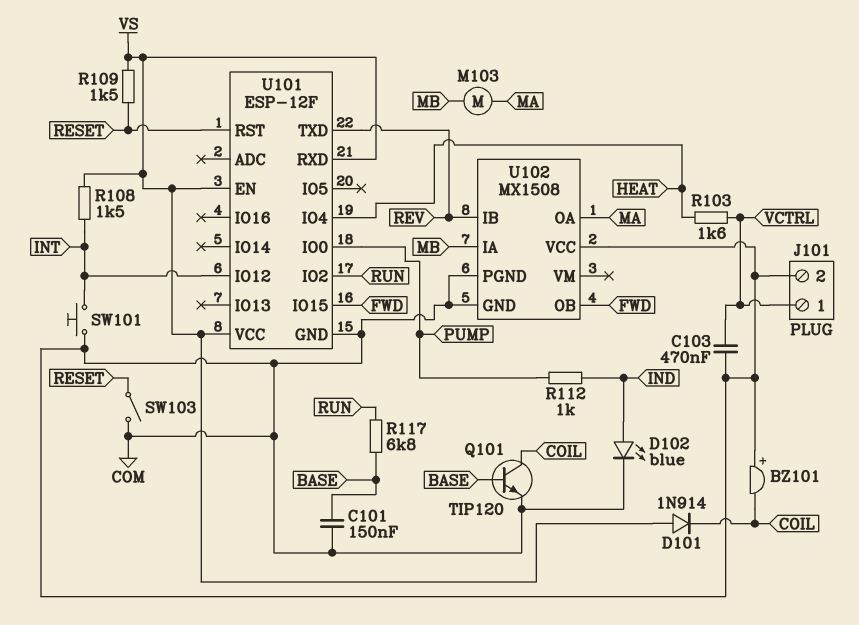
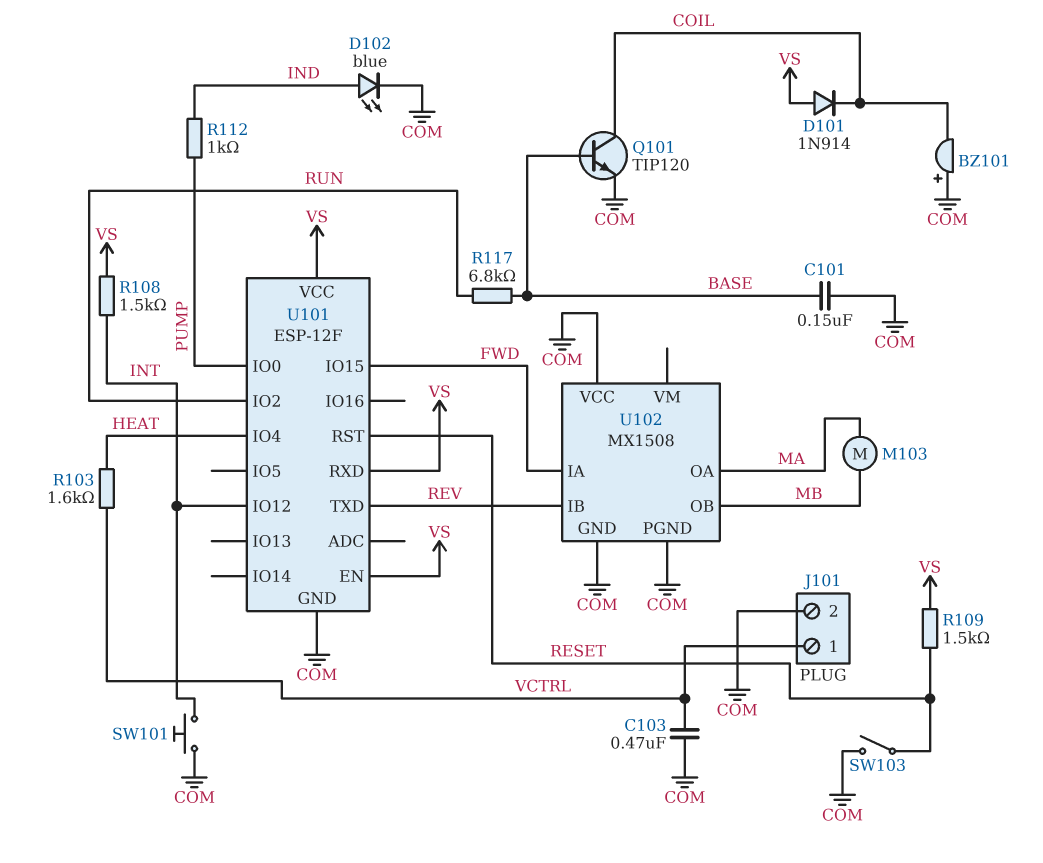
U102 pin IA: MB -> FWD
U102 pin OB: FWD -> MB

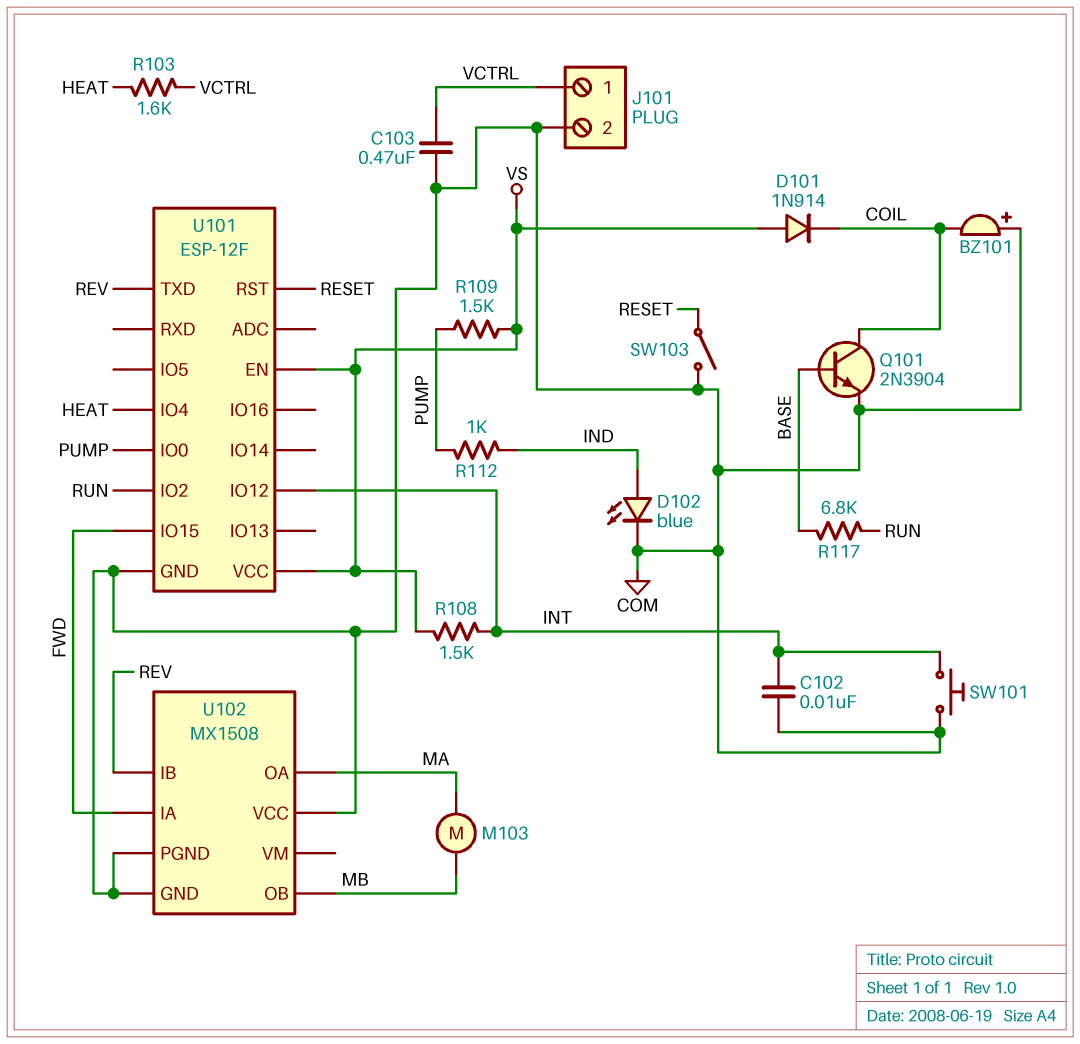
C101: 150nF (BASE, COM) -> none
C102: none -> 10nF (COM, INT)
Q101: NPN TIP120 (B BASE, C COIL, E COM) -> NPN 2N3904 (B BASE, C COIL, E COM)
R109: 1.5k (RESET, VS) -> 1.5k (PUMP, VS)
U101 pin RXD: VS -> none

